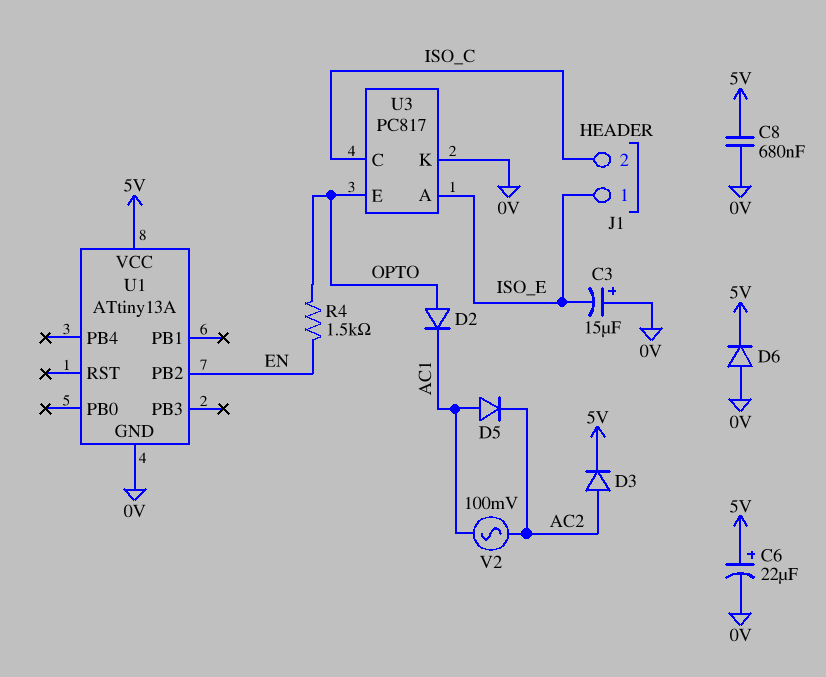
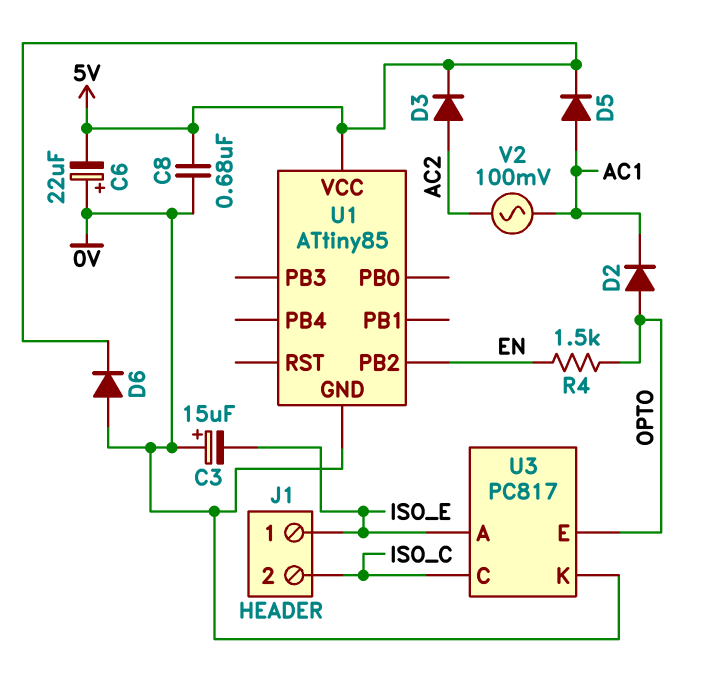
C6: 22uF (plus 5V, minus 0V) -> 22uF (plus 0V, minus 5V)
D5: diode (A AC1, K AC2) -> diode (A AC1, K 5V)
U1: ATtiny13A -> ATtiny85

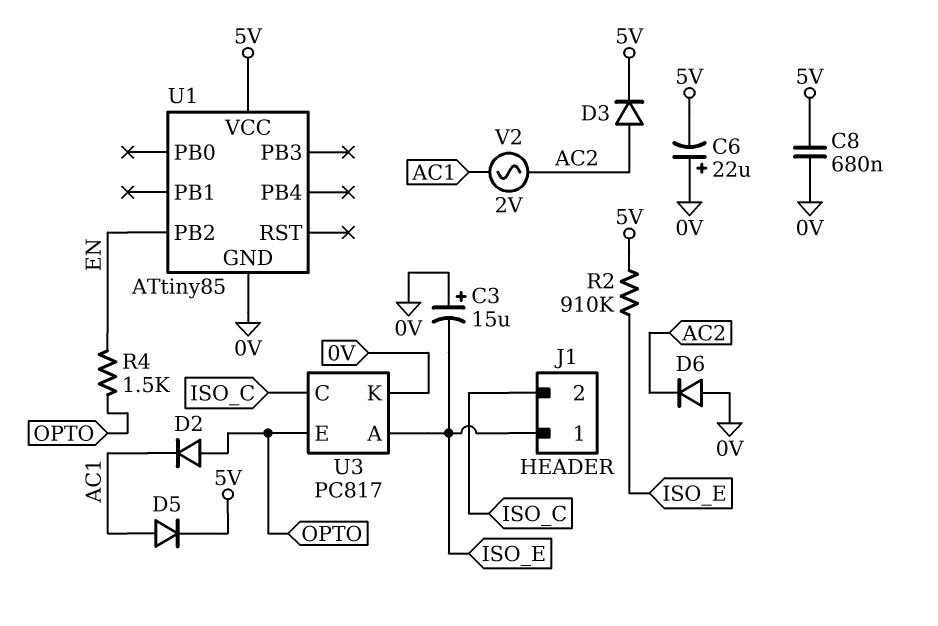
D6: diode (A 0V, K 5V) -> diode (A 0V, K AC2)
R2: none -> 910k (5V, ISO_E)
V2: AC 100mV (AC1, AC2) -> AC 2V (AC1, AC2)

